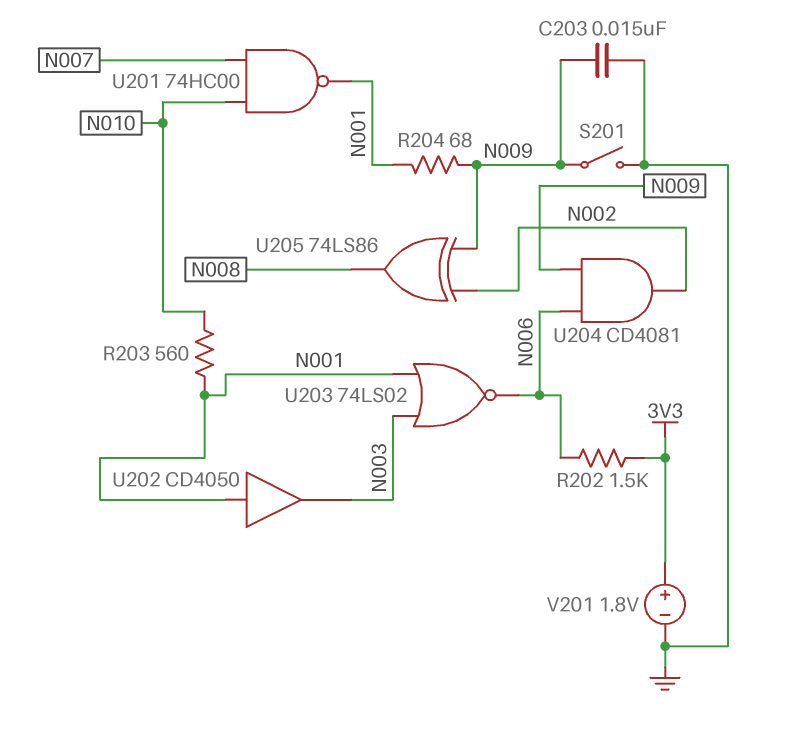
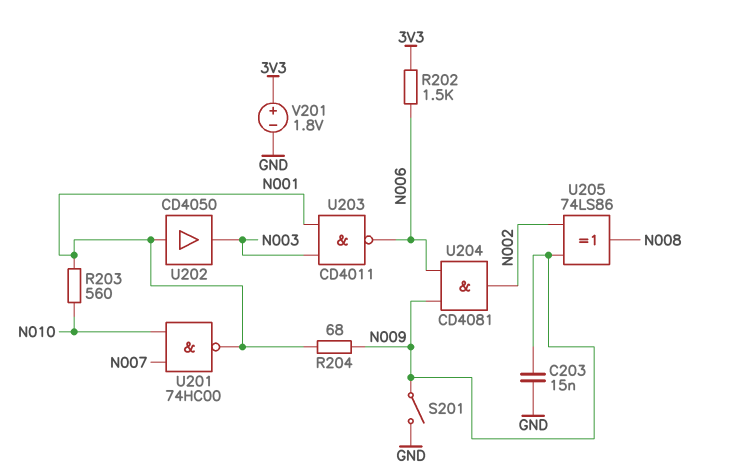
U203: NOR 74LS02 (in N001, in N003, out N006) -> NAND CD4011 (in N001, in N003, out N006)

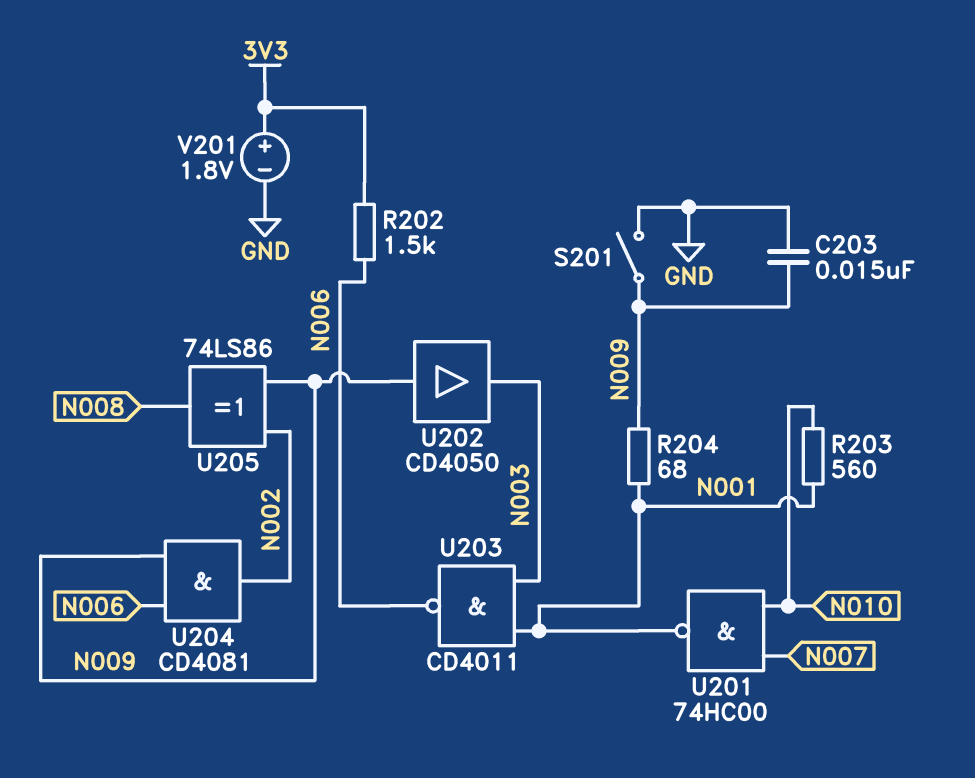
U202: buffer CD4050 (in N001, out N003) -> buffer CD4050 (in N009, out N003)

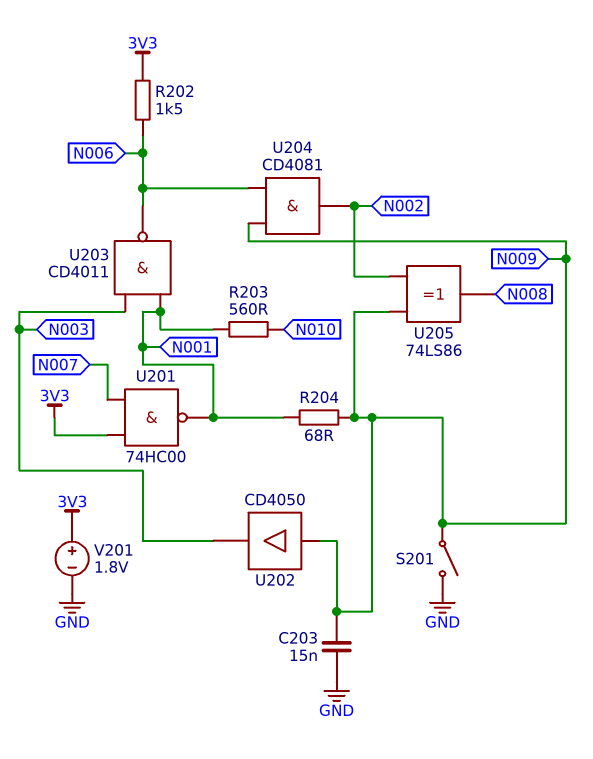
U201: NAND 74HC00 (in N007, in N010, out N001) -> NAND 74HC00 (in 3V3, in N007, out N001)

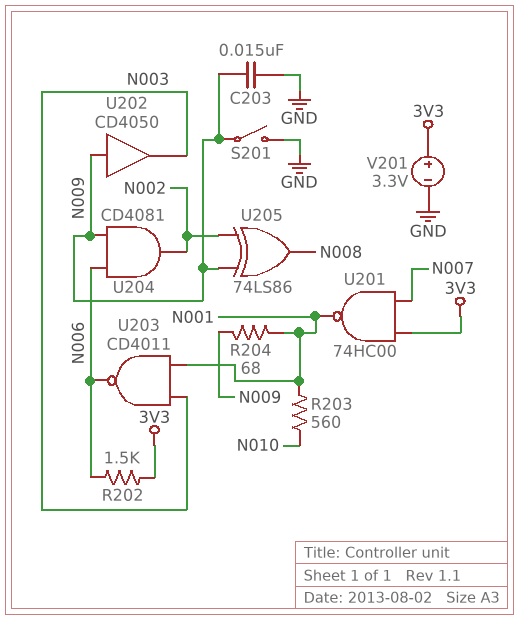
V201: 1.8V (plus 3V3, minus GND) -> 3.3V (plus 3V3, minus GND)

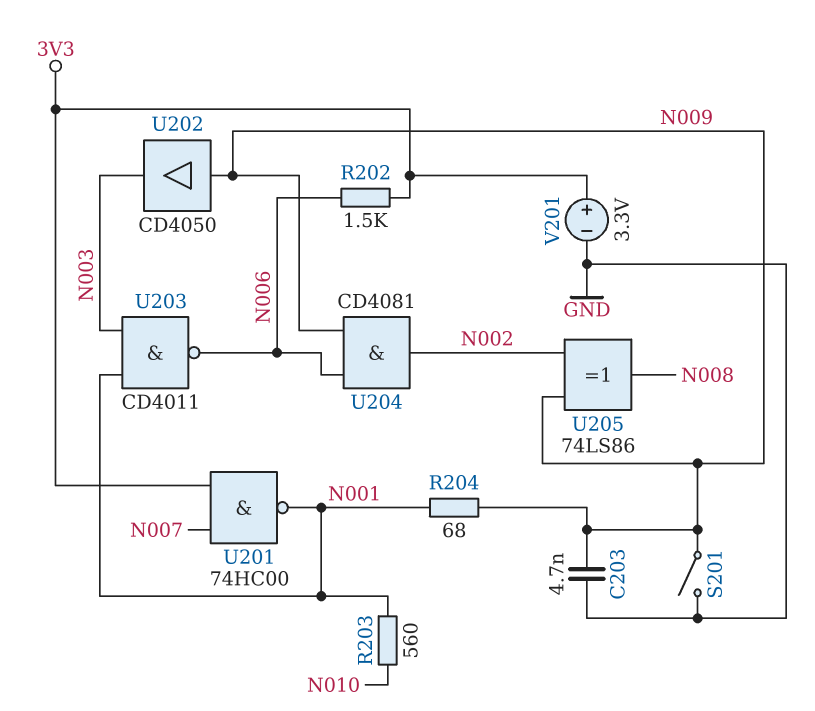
C203: 15nF (GND, N009) -> 4.7nF (GND, N009)

